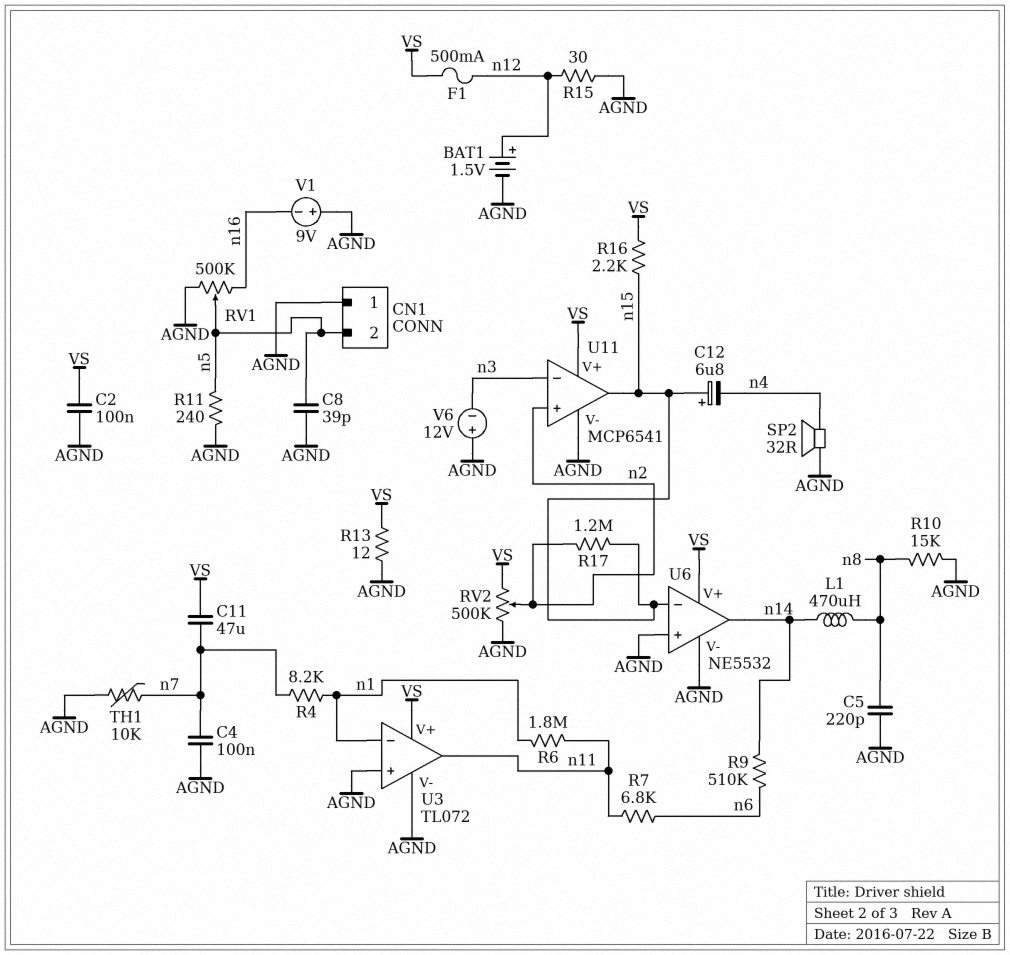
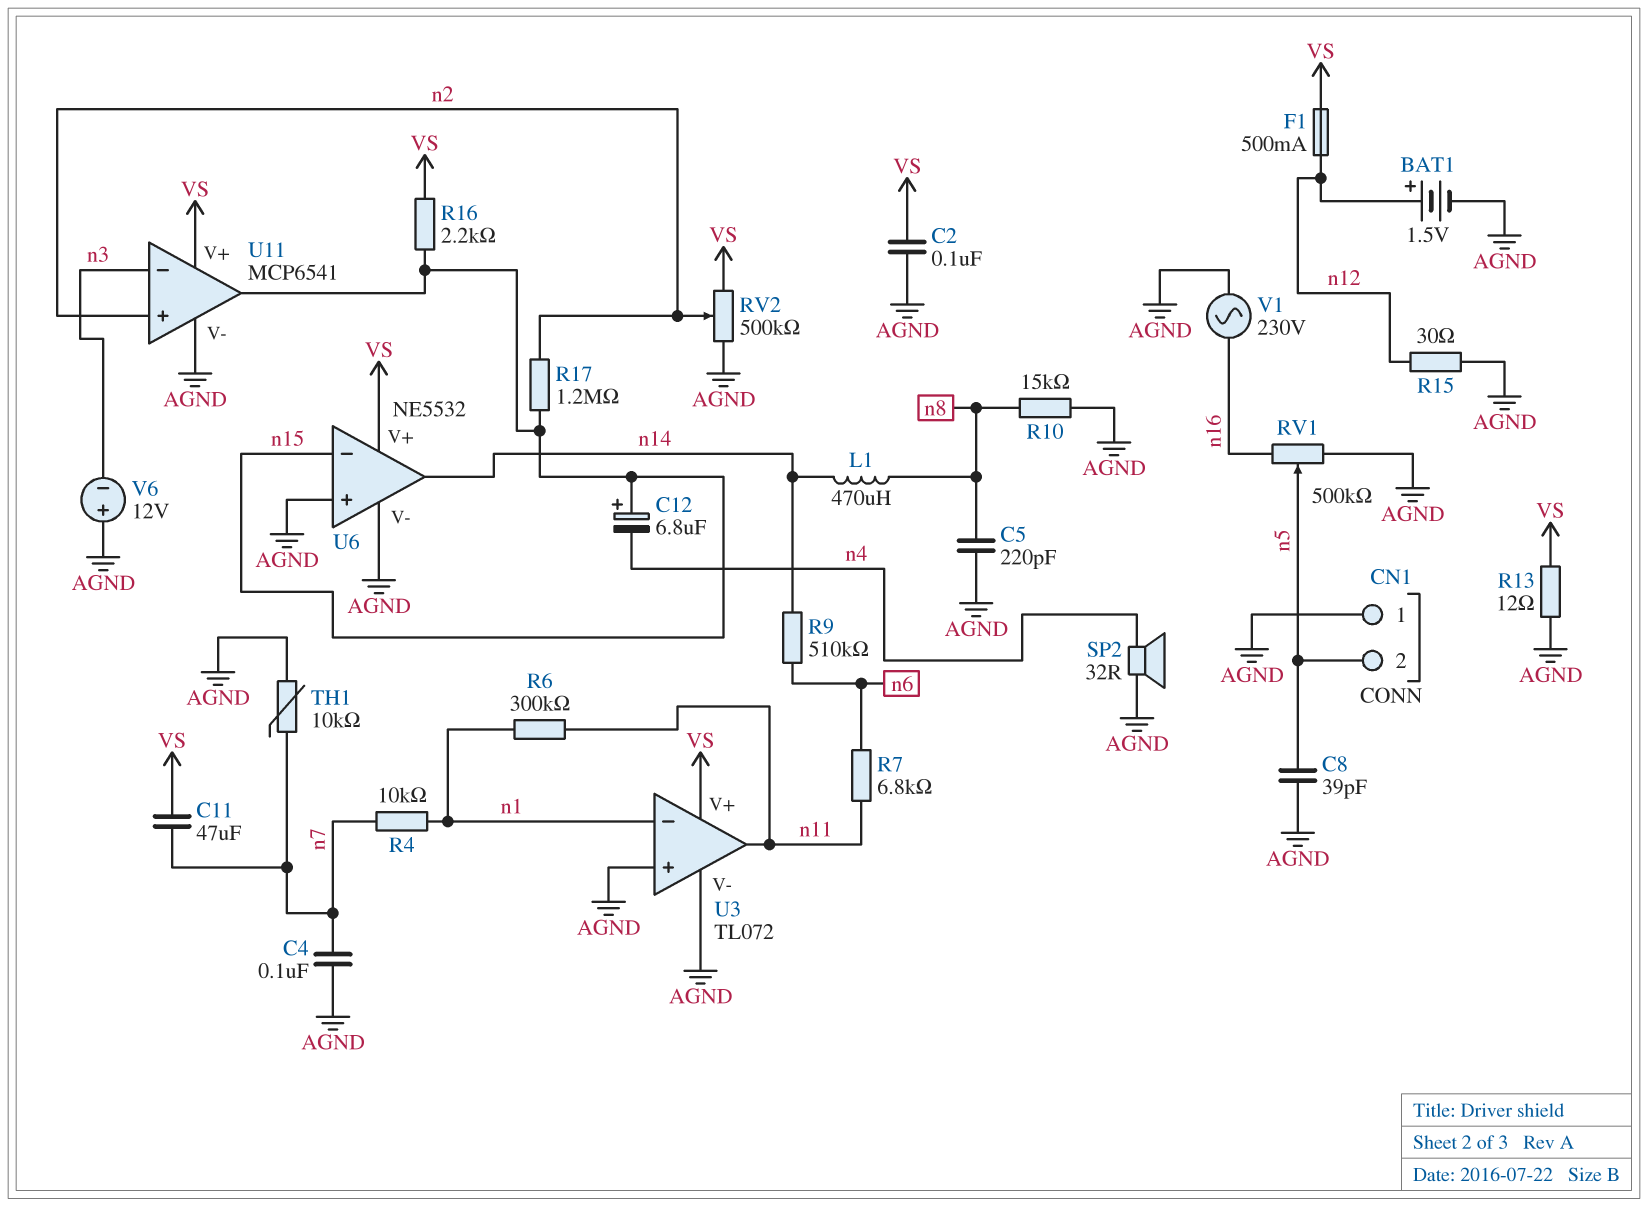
R4: 8.2k (n1, n7) -> 10k (n1, n7)
R6: 1.8M (n1, n11) -> 300k (n1, n11)
R11: 240 (AGND, n5) -> none
V1: 9V (plus AGND, minus n16) -> AC 230V (AGND, n16)

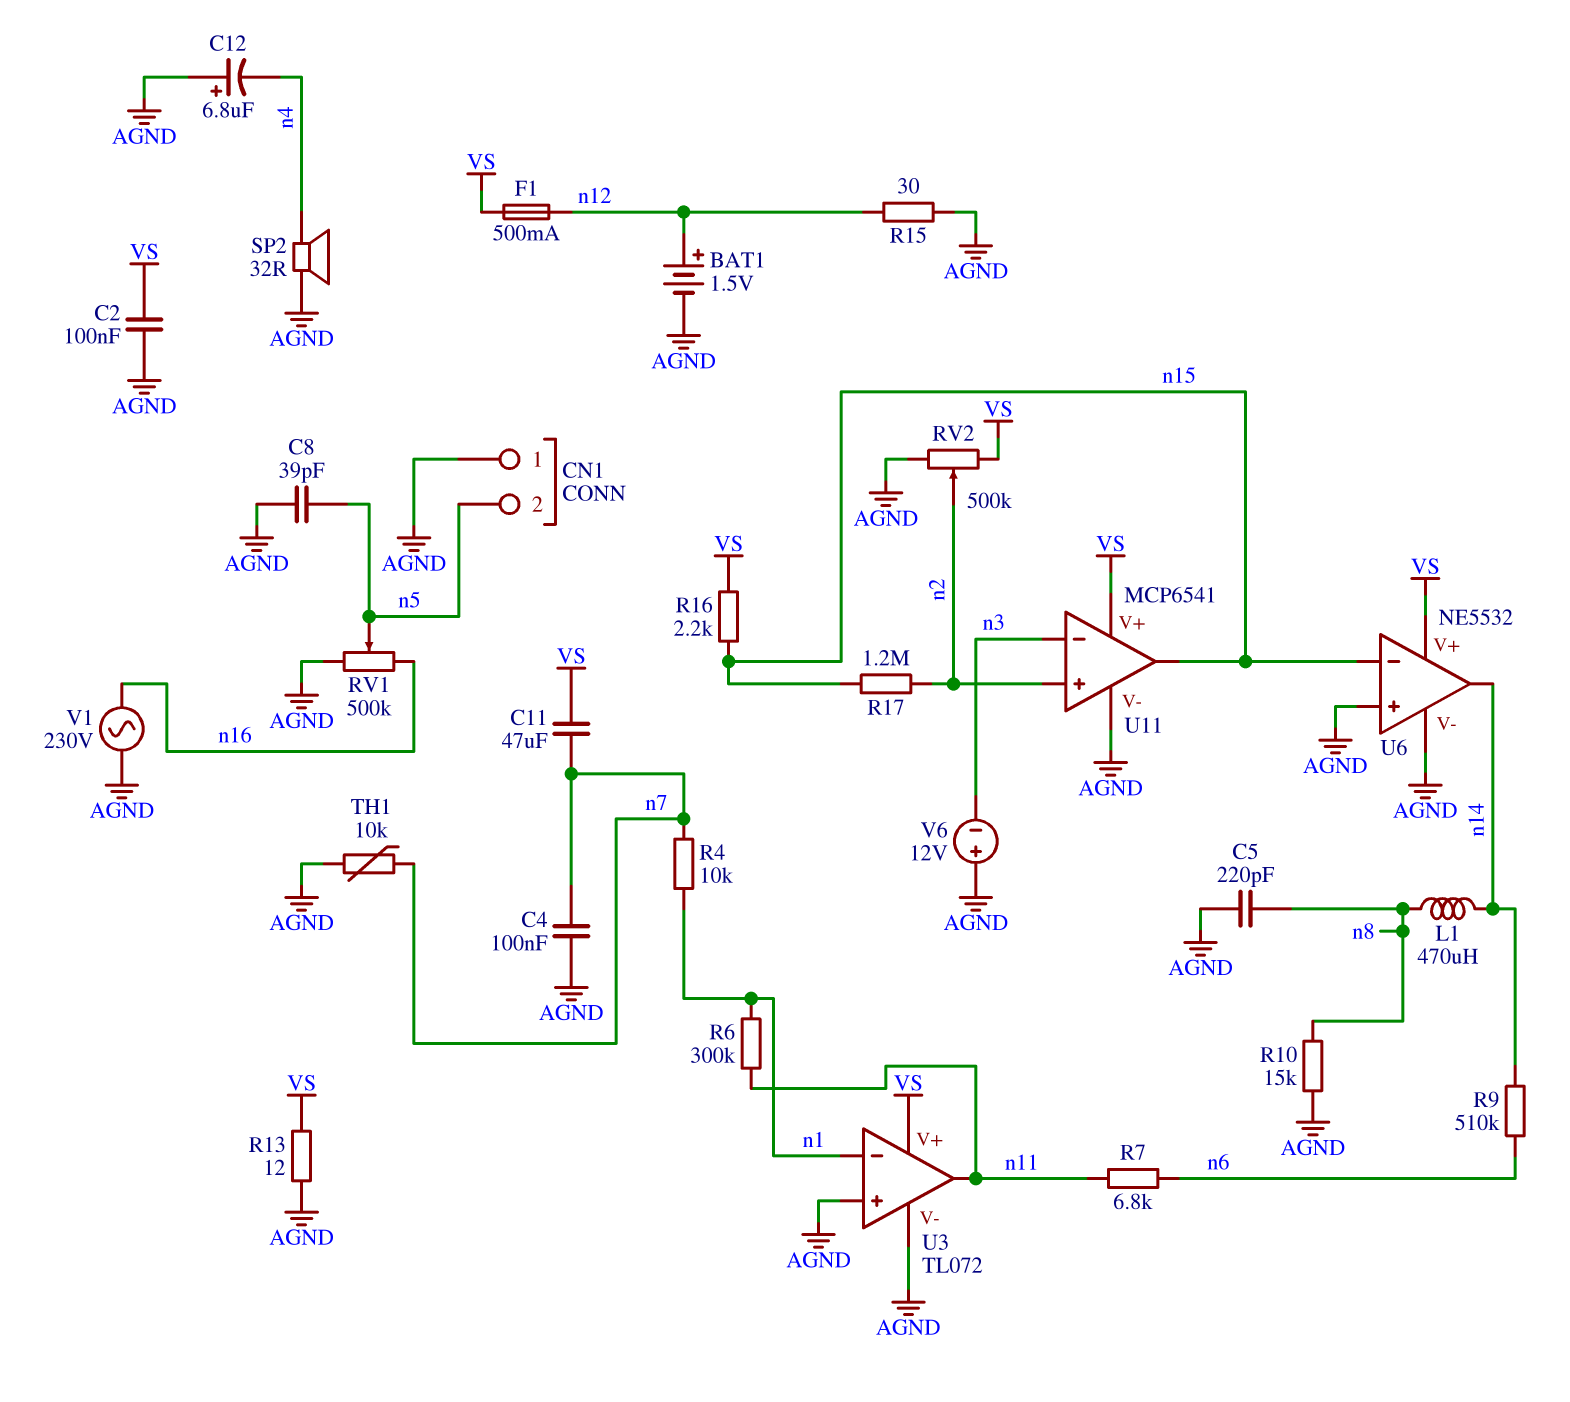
C12: 6.8uF (plus n15, minus n4) -> 6.8uF (plus AGND, minus n4)

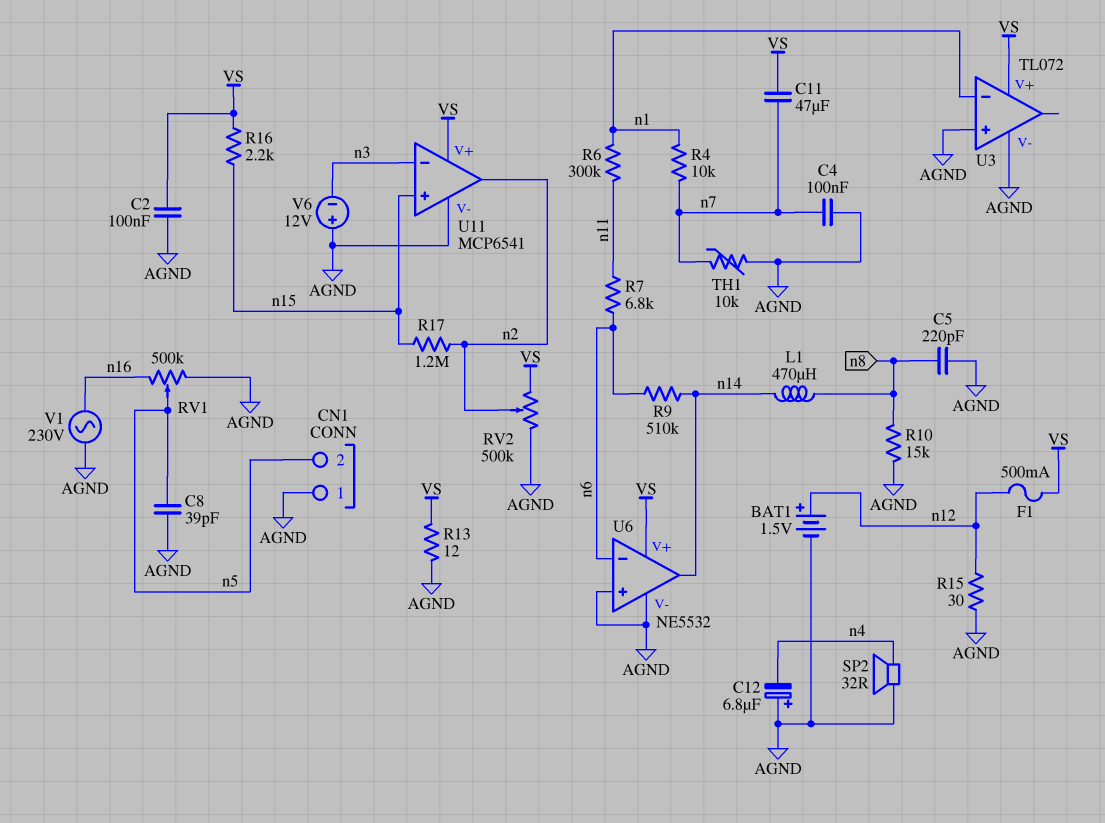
U3 pin out: n11 -> none
U6 pin in-: n15 -> n6
U11 pin in+: n2 -> n15
U11 pin out: n15 -> n2

